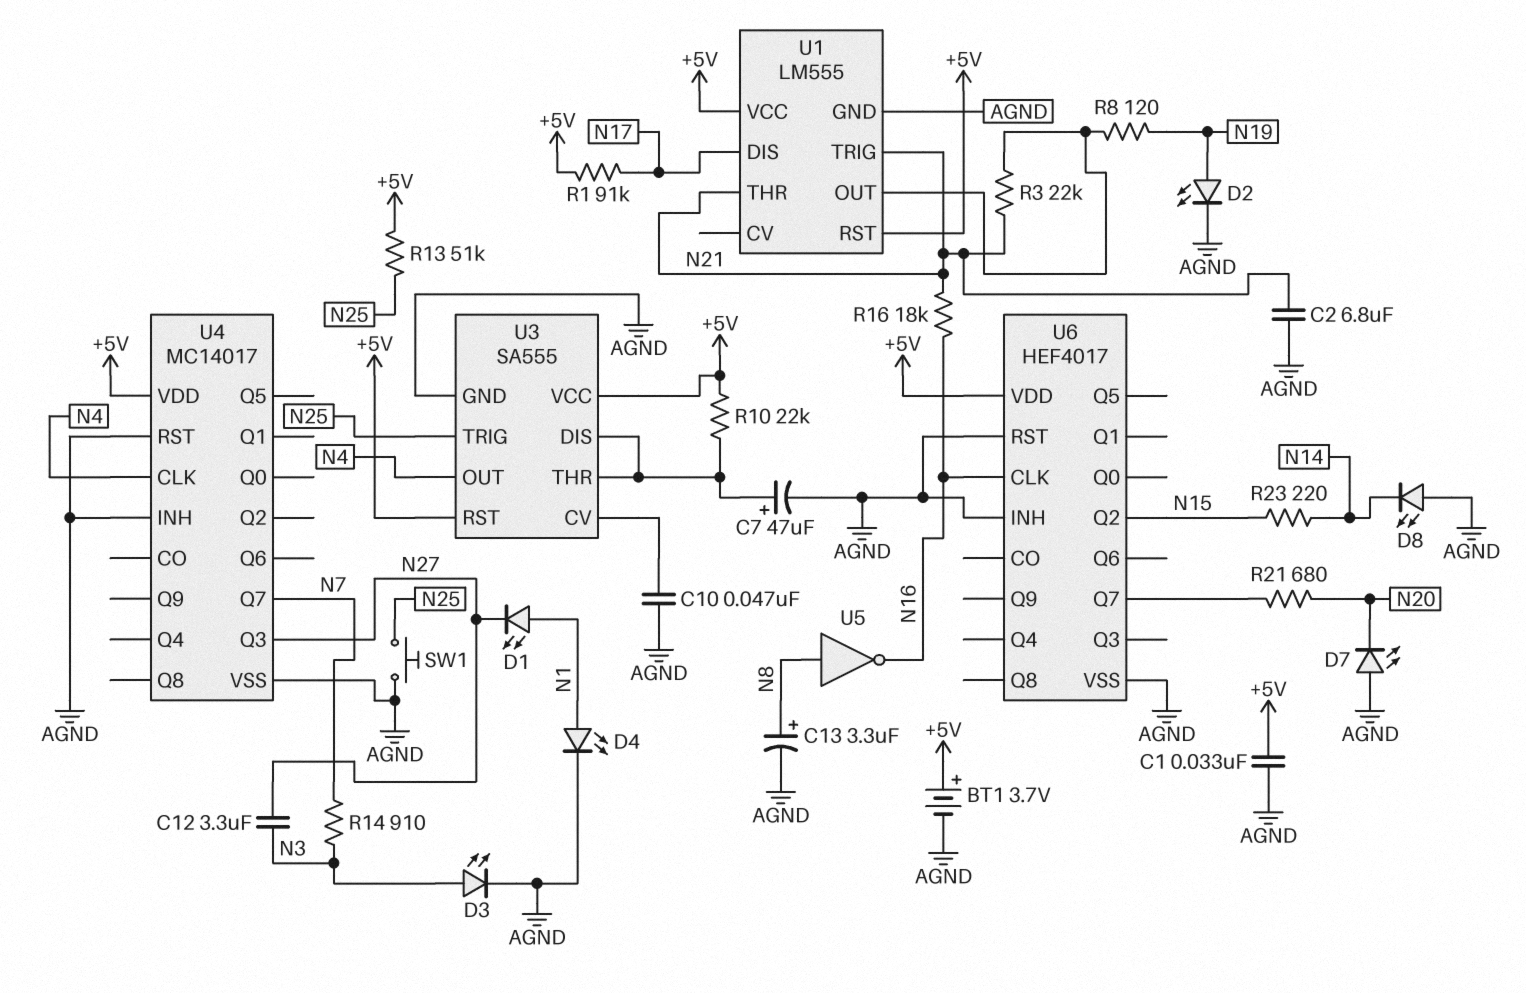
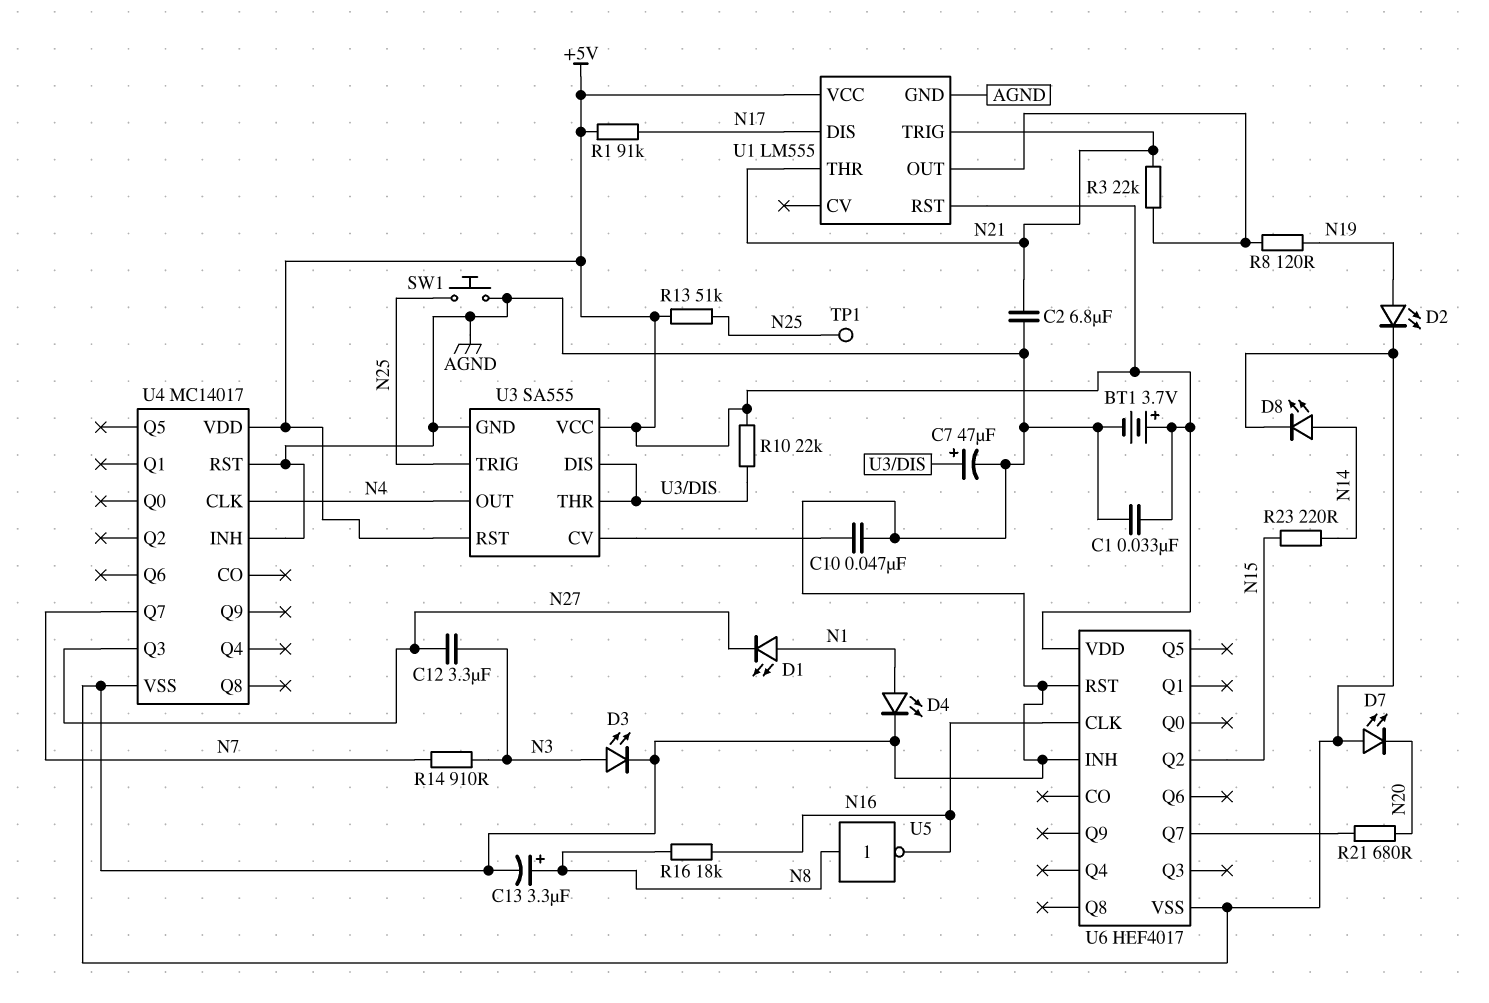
D8: LED (A AGND, K N14) -> LED (A N14, K AGND)
R16: 18k (N16, N21) -> 18k (N8, N16)
TP1: none -> test point (N25)

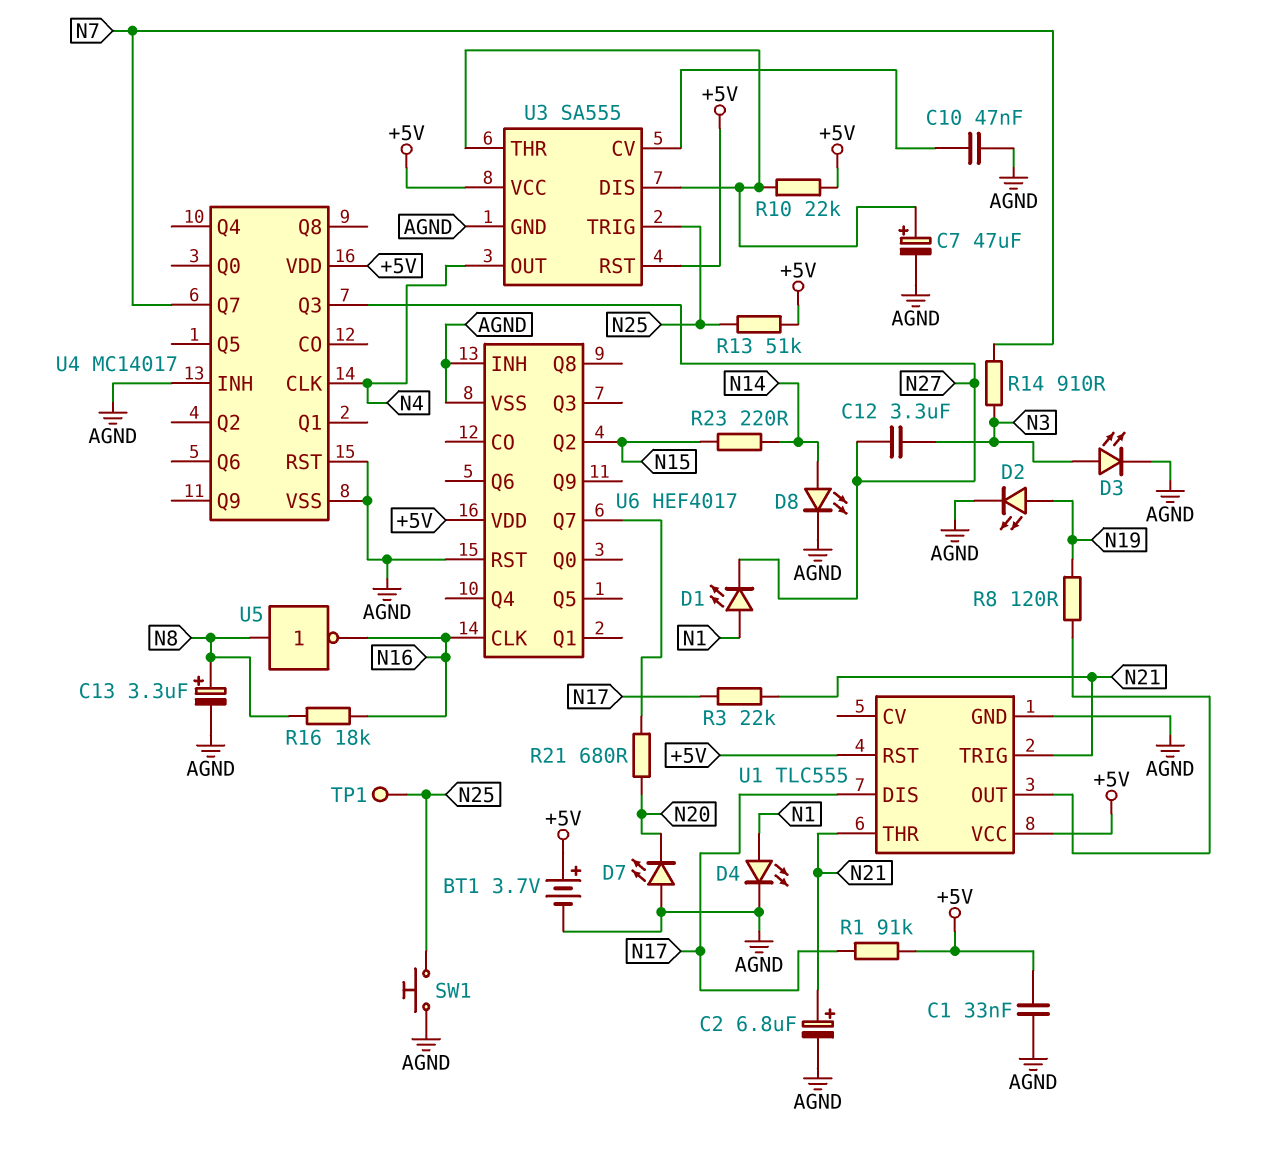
C2: 6.8uF (AGND, N21) -> 6.8uF (plus N21, minus AGND)
R3: 22k (N21, U1/OUT) -> 22k (N17, N21)
U1: LM555 -> TLC555

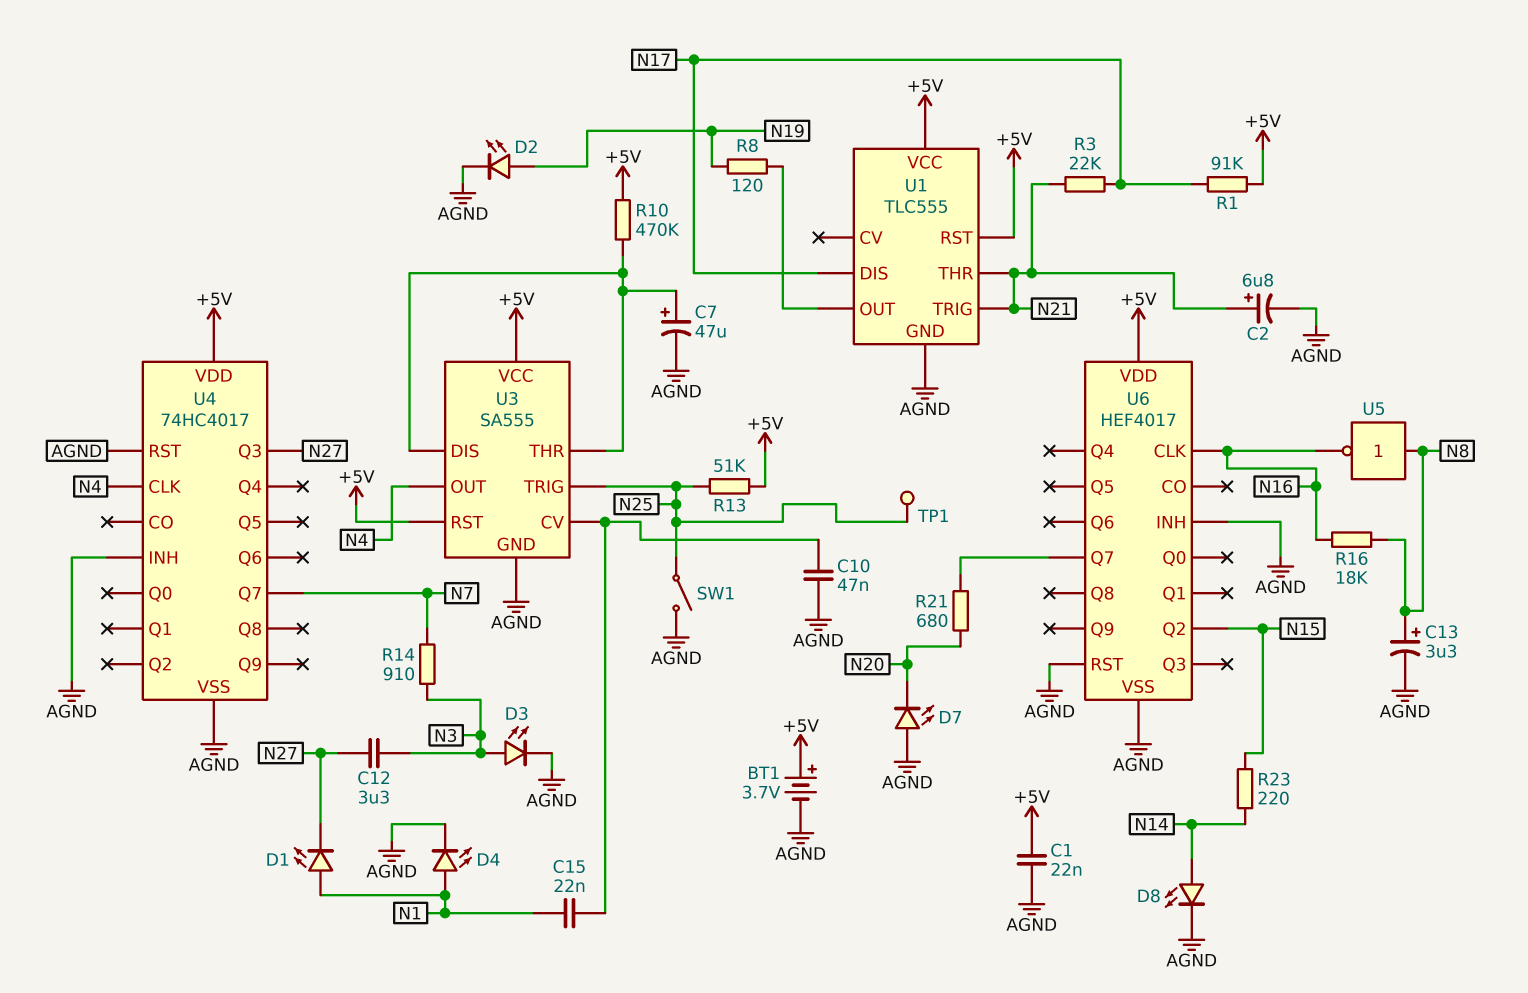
C1: 33nF (+5V, AGND) -> 22nF (+5V, AGND)
C15: none -> 22nF (N1, U3/CV)
R10: 22k (+5V, U3/DIS) -> 470k (+5V, U3/DIS)
SW1: button (AGND, N25) -> switch (AGND, N25)
U4: MC14017 -> 74HC4017

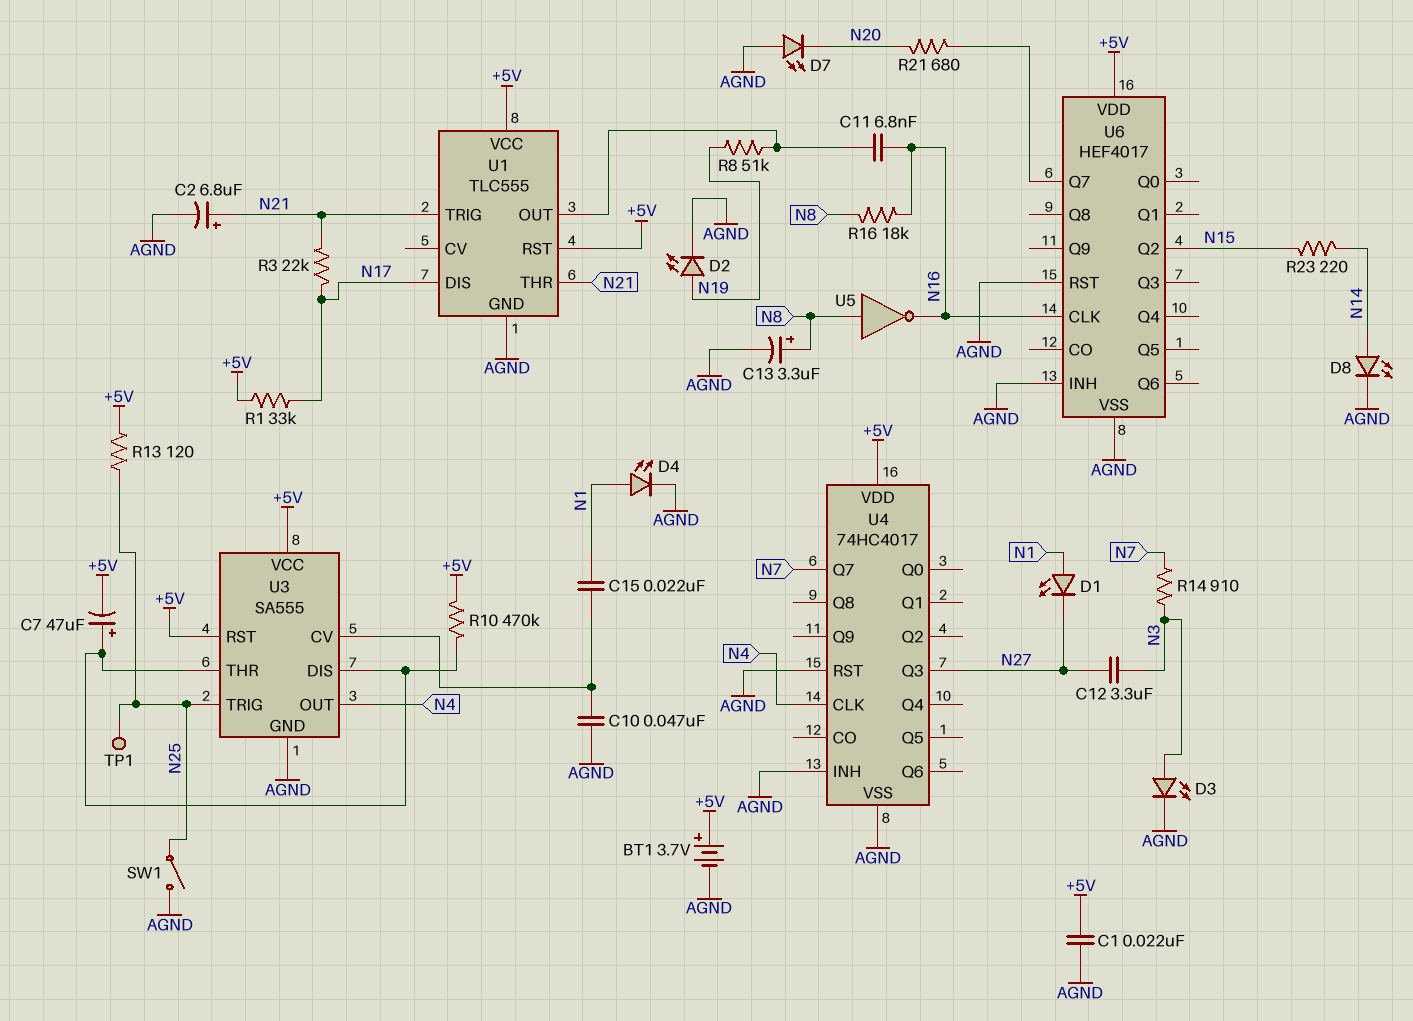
C7: 47uF (plus U3/DIS, minus AGND) -> 47uF (plus U3/DIS, minus +5V)
C11: none -> 6.8nF (N16, U1/OUT)
R1: 91k (+5V, N17) -> 33k (+5V, N17)
R8: 120 (N19, U1/OUT) -> 51k (N19, U1/OUT)
R13: 51k (+5V, N25) -> 120 (+5V, N25)

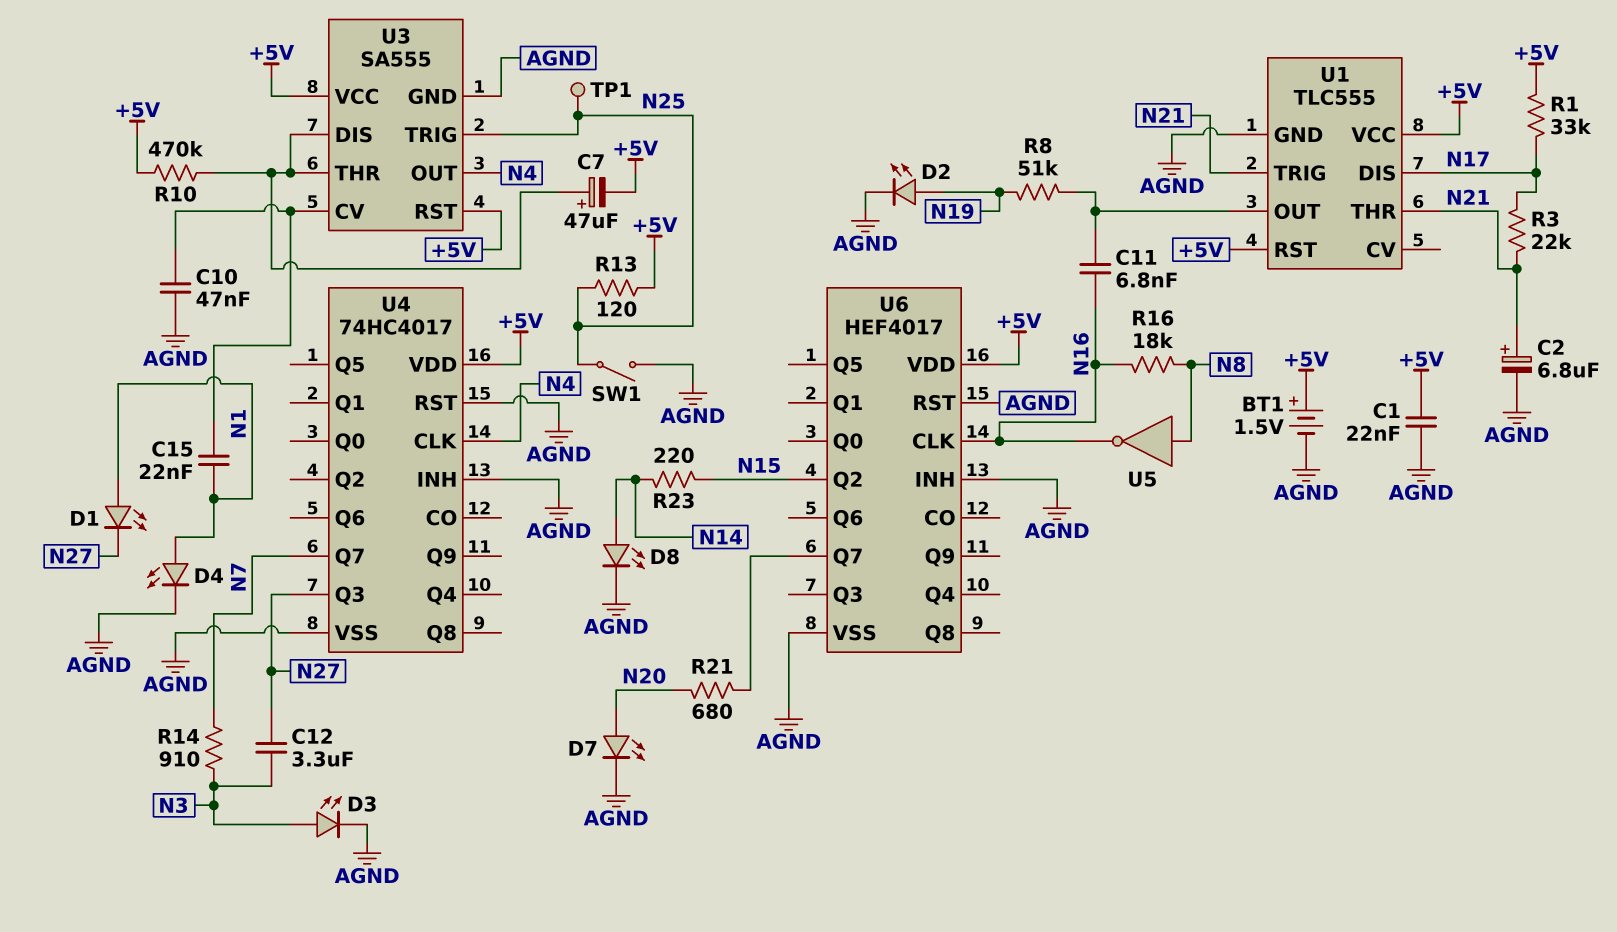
BT1: 3.7V (plus +5V, minus AGND) -> 1.5V (plus +5V, minus AGND)
C13: 3.3uF (plus N8, minus AGND) -> none
D7: LED (A AGND, K N20) -> LED (A N20, K AGND)

